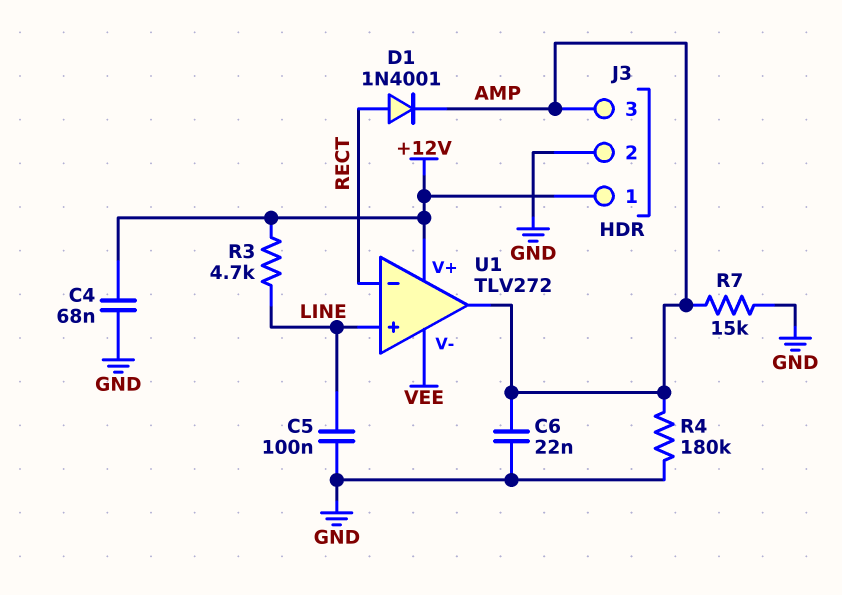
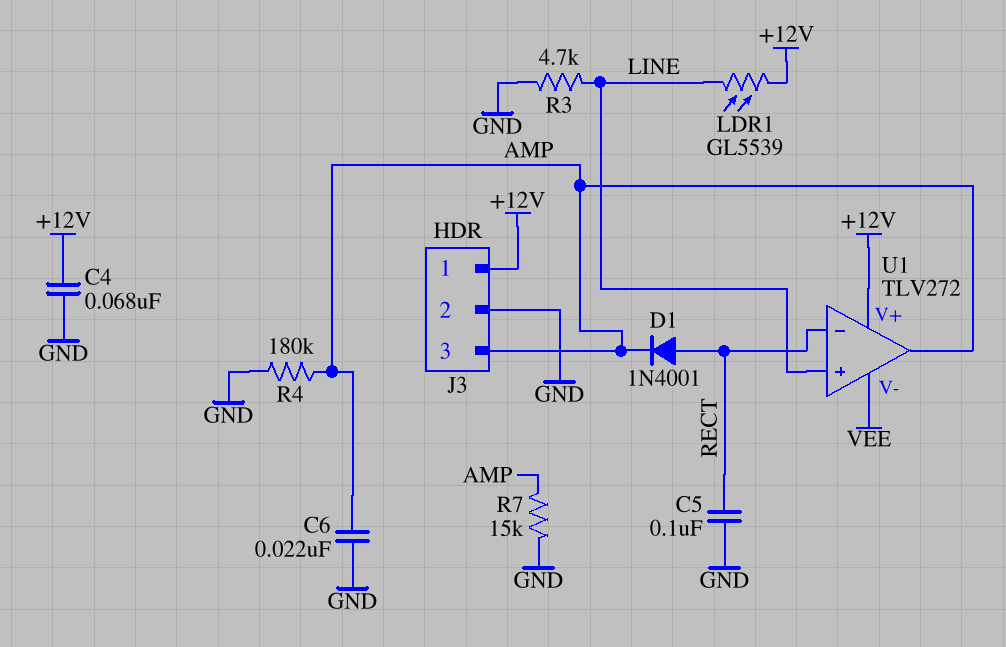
C5: 100nF (GND, LINE) -> 100nF (GND, RECT)
LDR1: none -> GL5539 (+12V, LINE)
R3: 4.7k (+12V, LINE) -> 4.7k (GND, LINE)

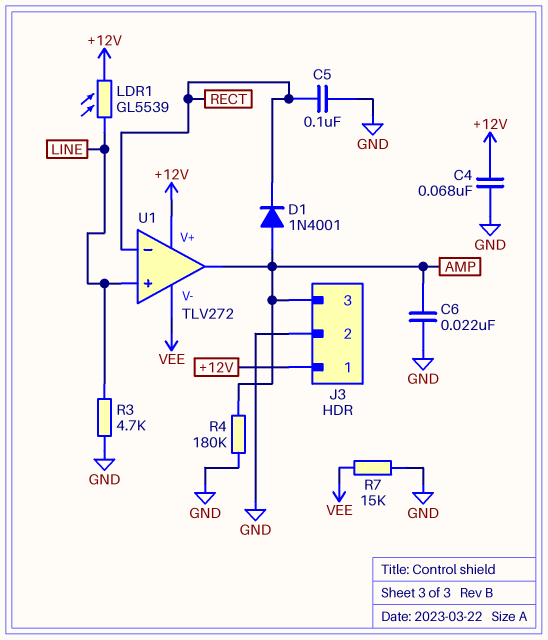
D1: diode 1N4001 (A RECT, K AMP) -> diode 1N4001 (A AMP, K RECT)
R7: 15k (AMP, GND) -> 15k (GND, VEE)

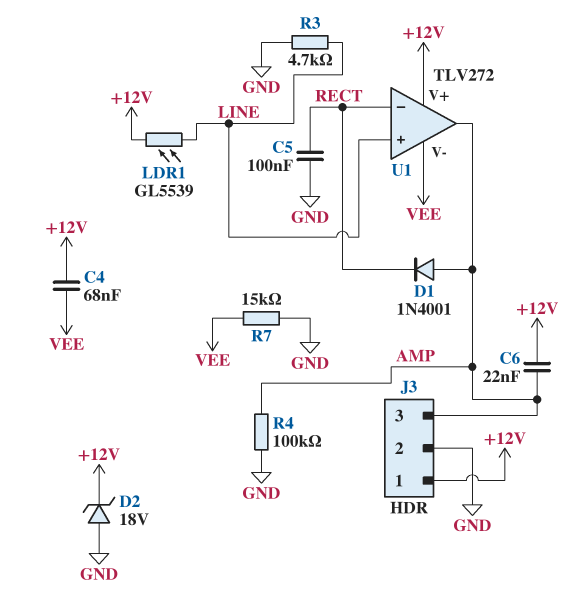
C4: 68nF (+12V, GND) -> 68nF (+12V, VEE)
C6: 22nF (AMP, GND) -> 22nF (+12V, AMP)
D2: none -> zener 18V (A GND, K +12V)
R4: 180k (AMP, GND) -> 100k (AMP, GND)

